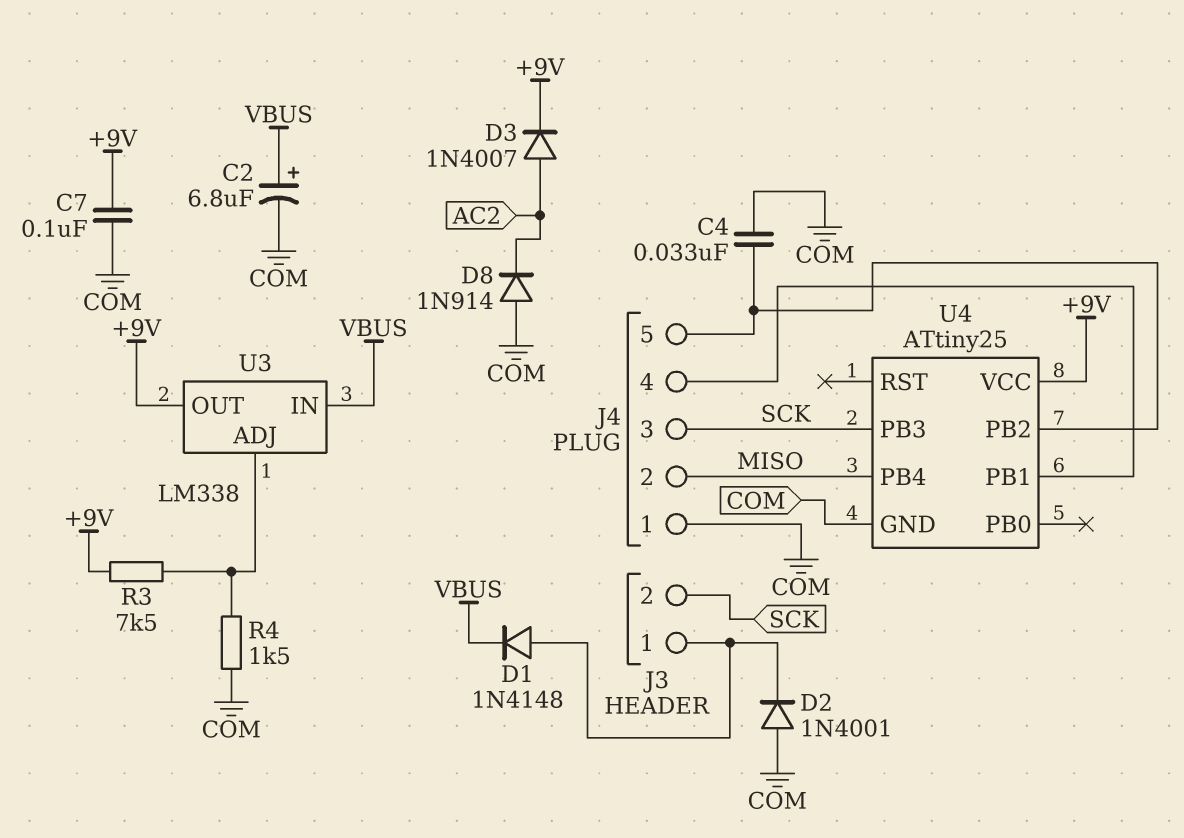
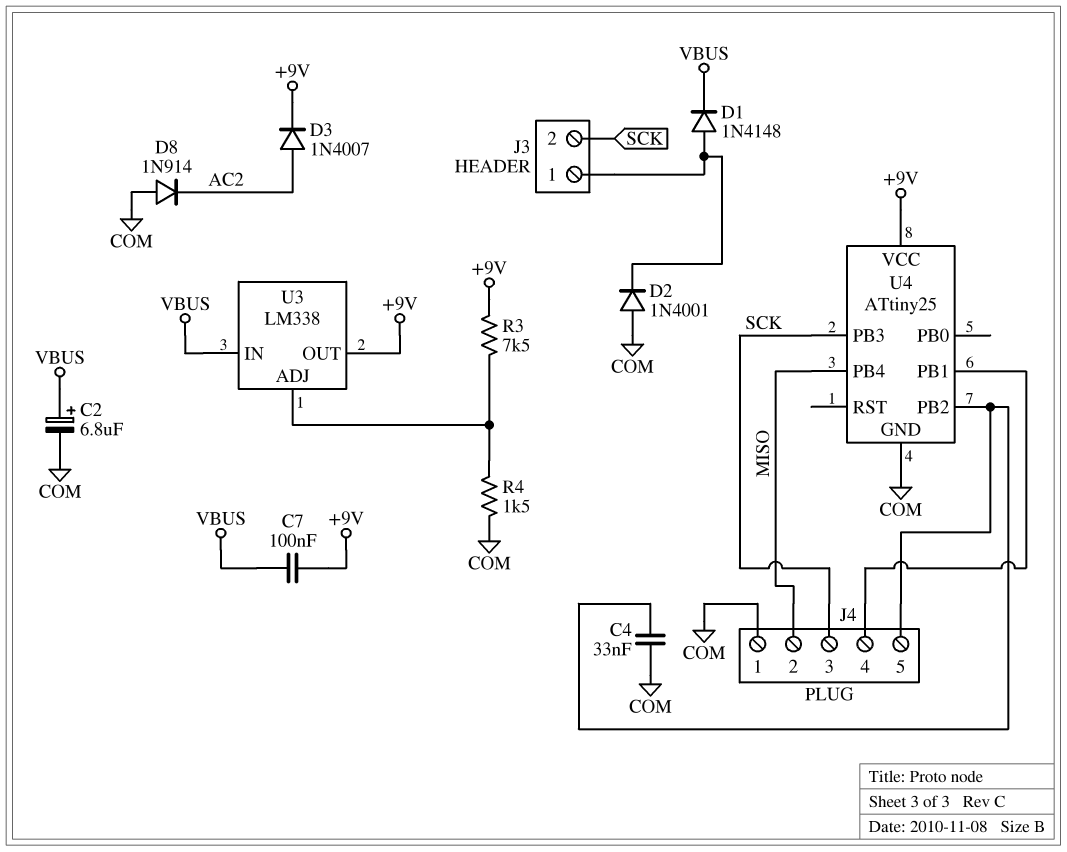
C7: 100nF (+9V, COM) -> 100nF (+9V, VBUS)

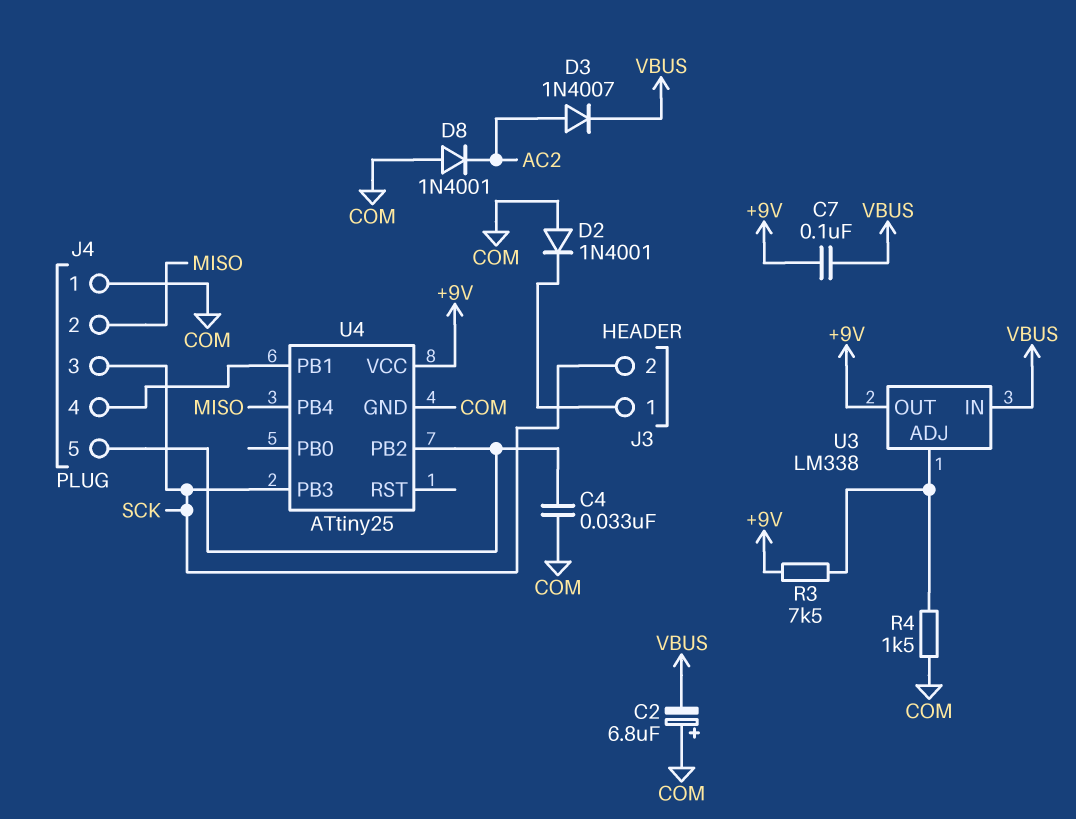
C2: 6.8uF (plus VBUS, minus COM) -> 6.8uF (plus COM, minus VBUS)
D1: diode 1N4148 (A J3/1, K VBUS) -> none
D3: diode 1N4007 (A AC2, K +9V) -> diode 1N4007 (A AC2, K VBUS)
D8: diode 1N914 (A COM, K AC2) -> diode 1N4001 (A COM, K AC2)

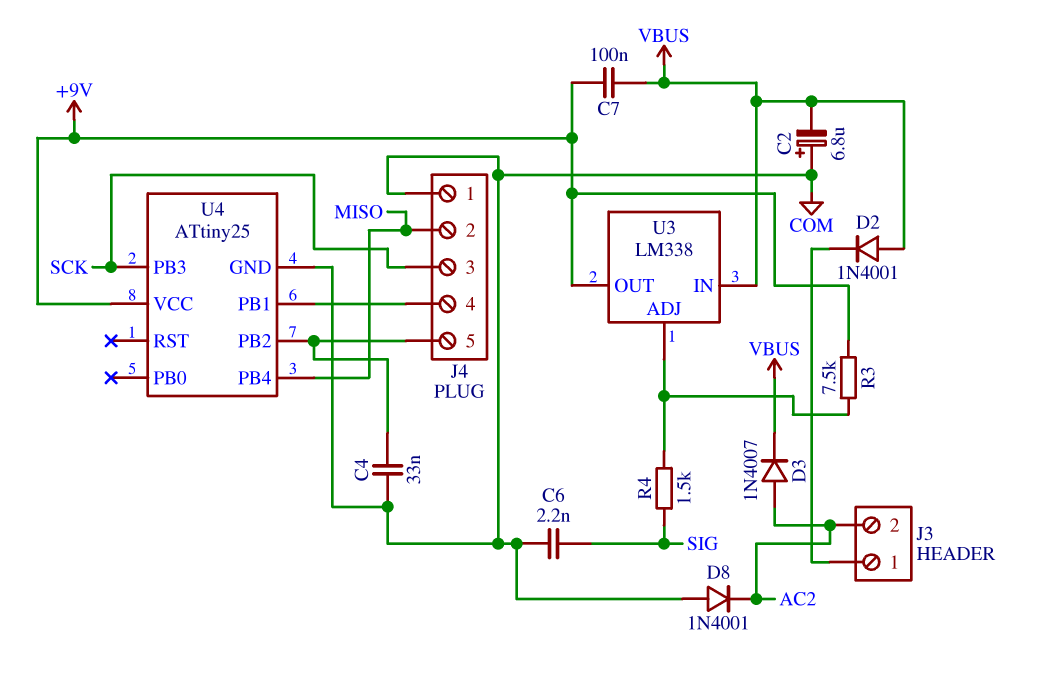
C6: none -> 2.2nF (COM, SIG)
D2: diode 1N4001 (A COM, K J3/1) -> diode 1N4001 (A VBUS, K J3/1)
J3 pin 2: SCK -> AC2
R4: 1.5k (COM, U3/ADJ) -> 1.5k (SIG, U3/ADJ)

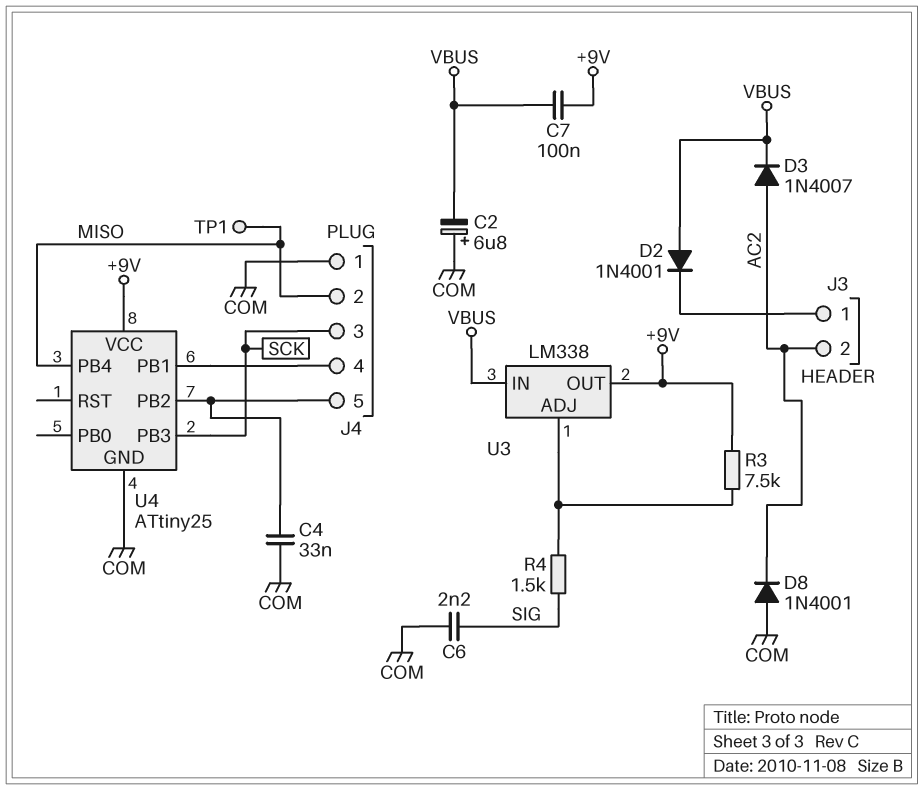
TP1: none -> test point (MISO)

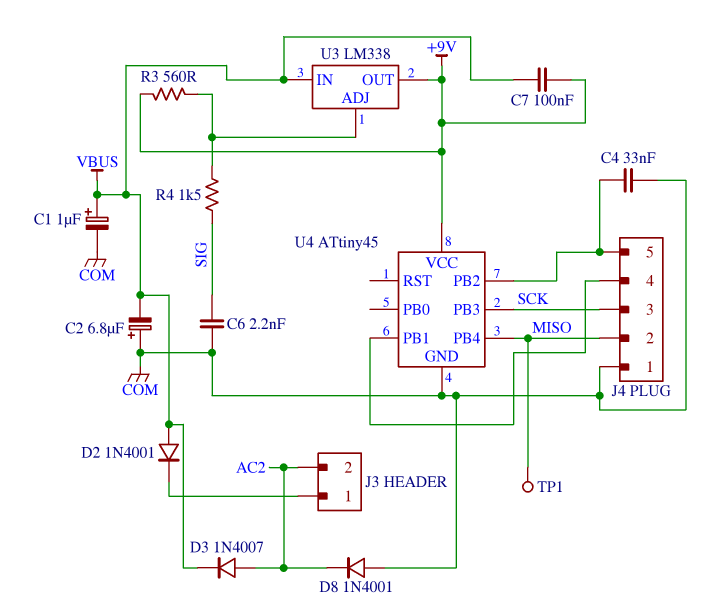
C1: none -> 1uF (plus VBUS, minus COM)
R3: 7.5k (+9V, U3/ADJ) -> 560 (+9V, U3/ADJ)
U4: ATtiny25 -> ATtiny45

